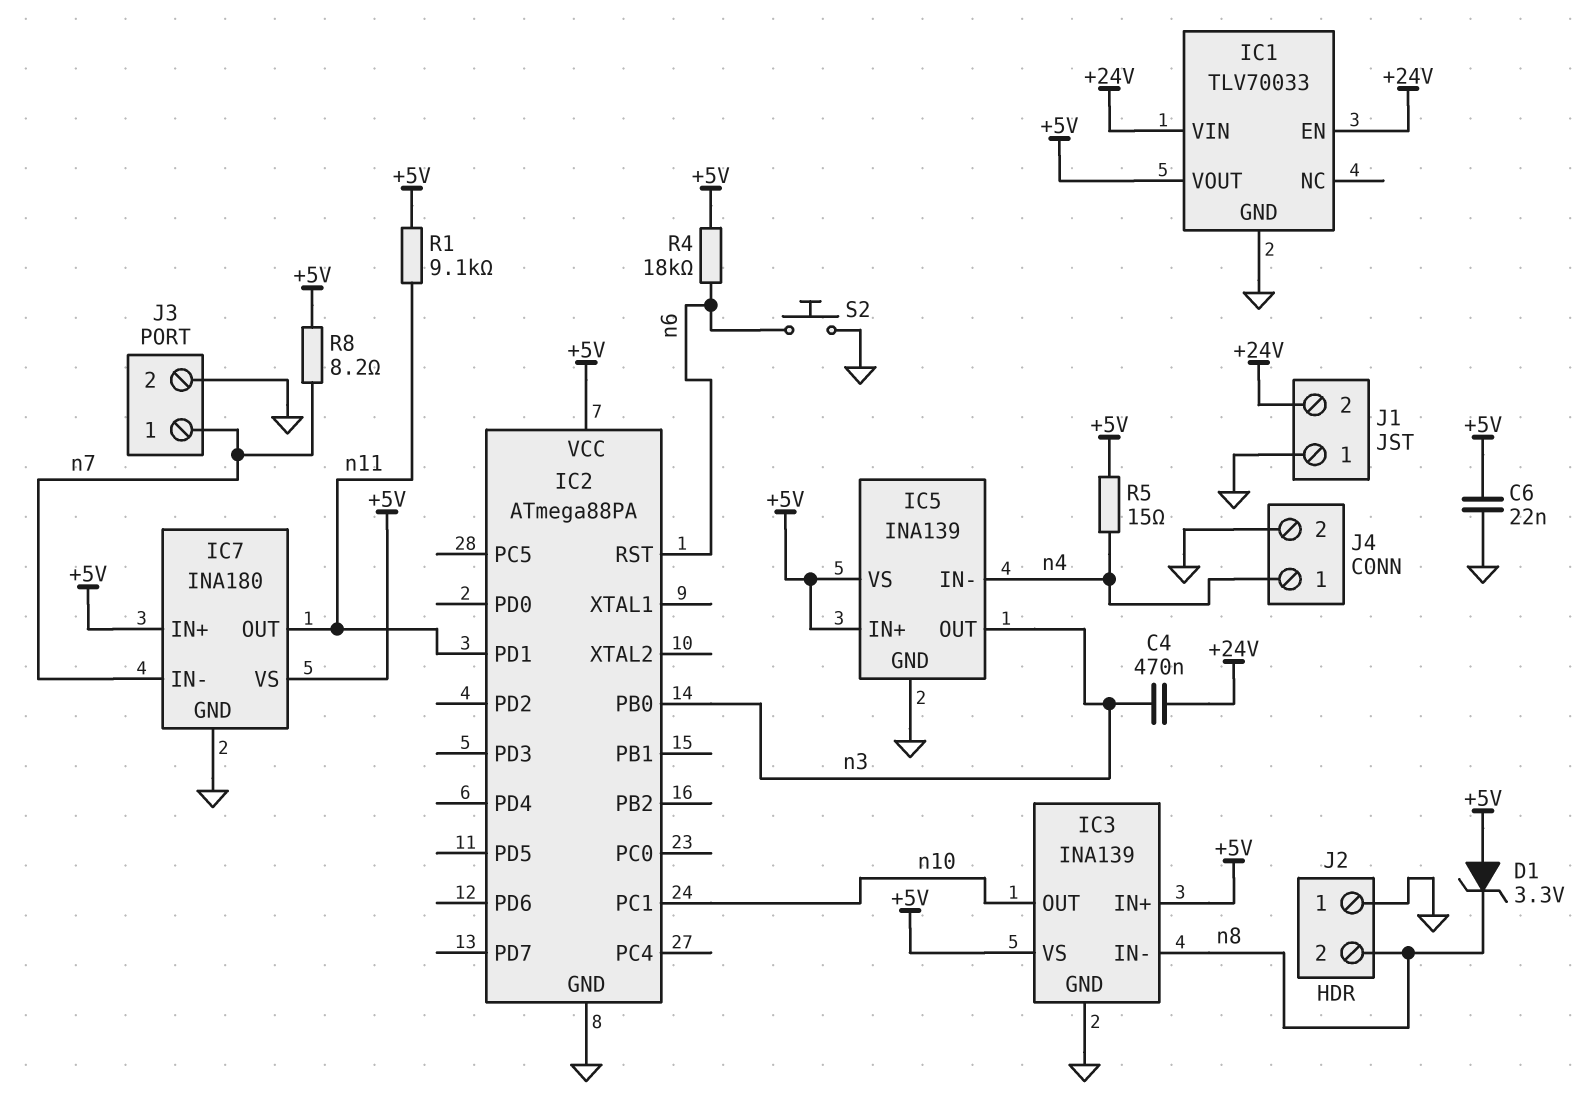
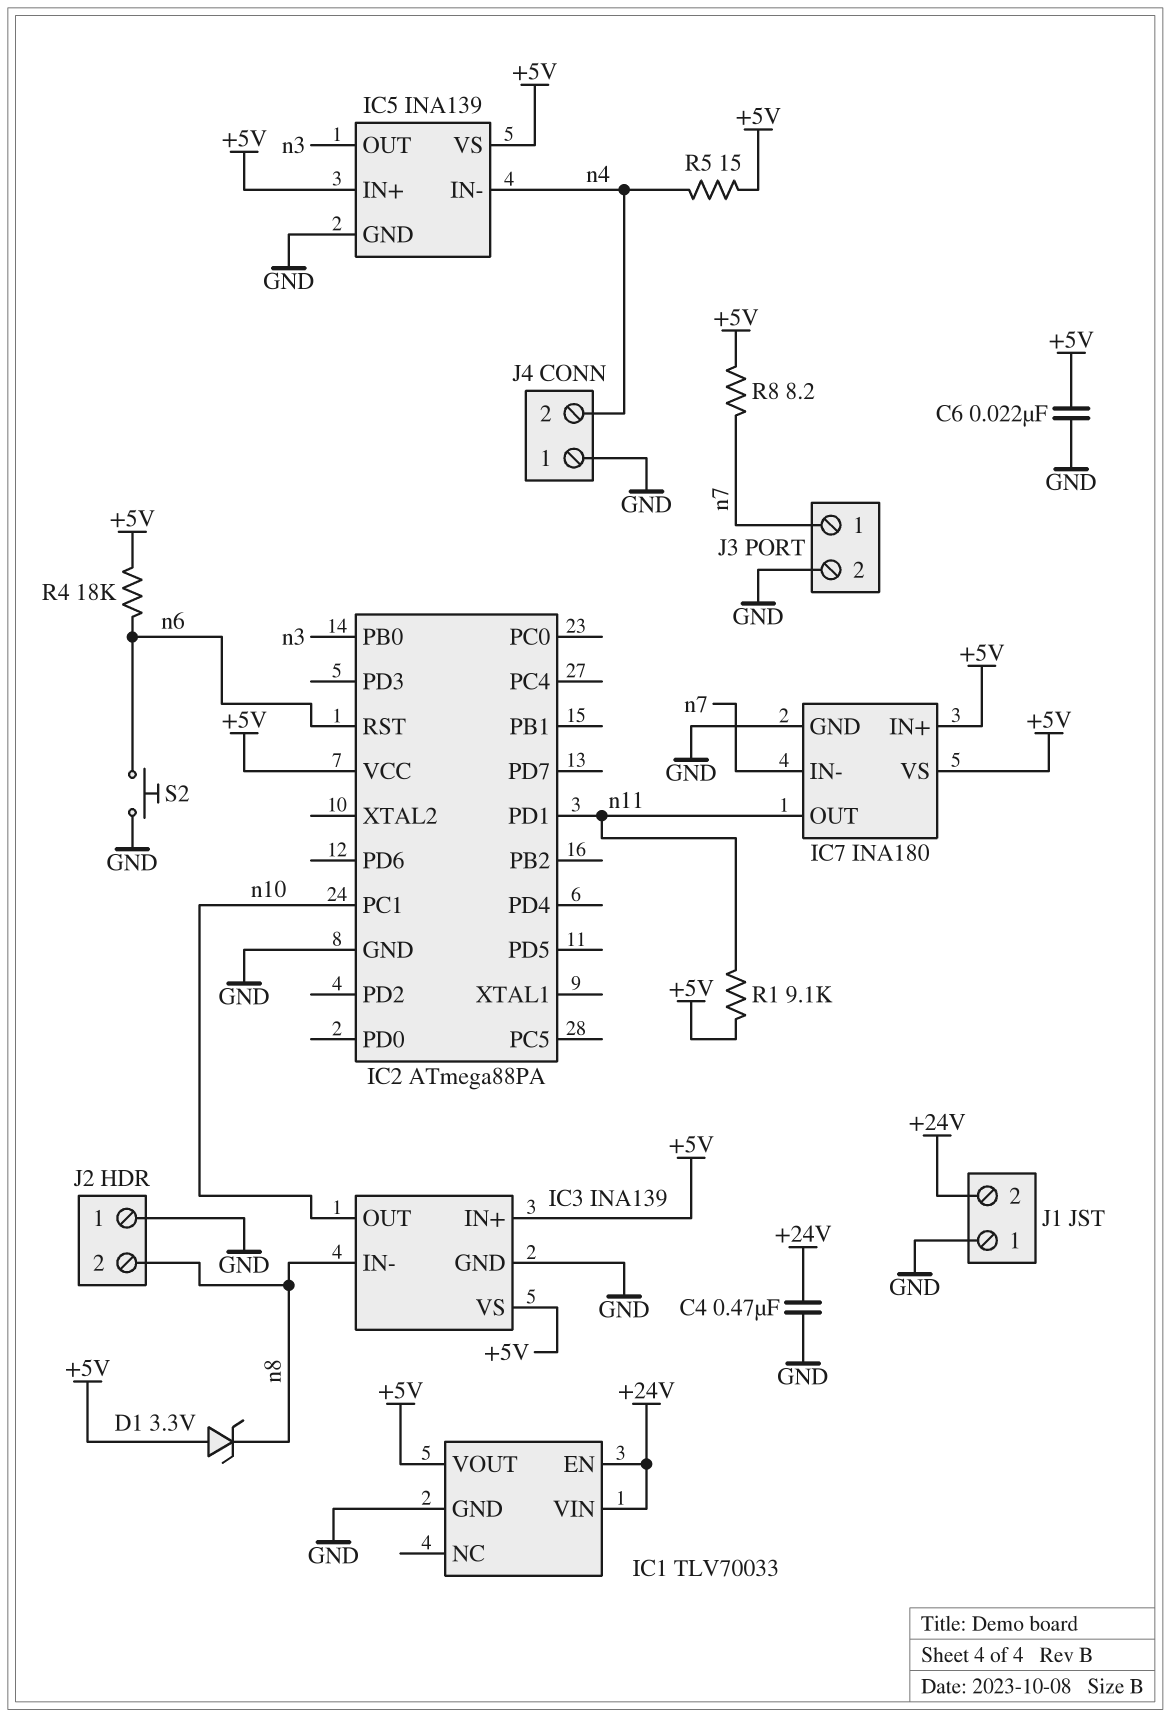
C4: 470nF (+24V, n3) -> 470nF (+24V, GND)
J4 pin 1: n4 -> GND
J4 pin 2: GND -> n4

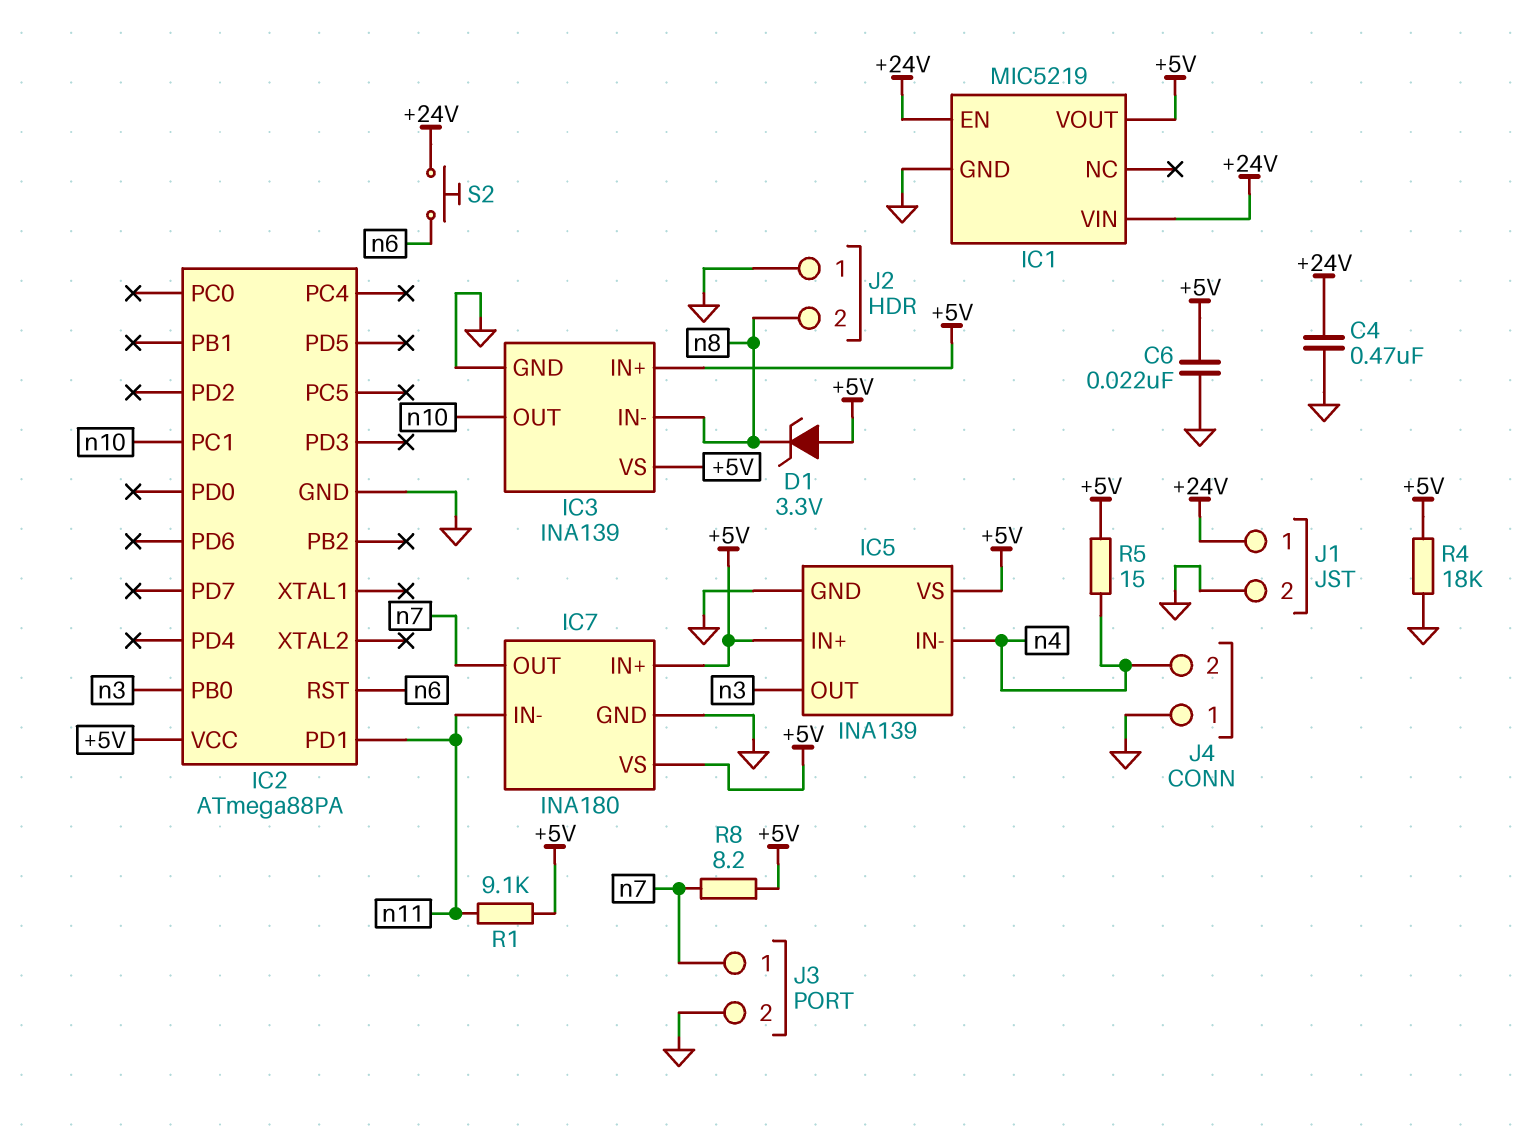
IC1: TLV70033 -> MIC5219
IC7 pin IN-: n7 -> n11
IC7 pin OUT: n11 -> n7
J1 pin 1: GND -> +24V
J1 pin 2: +24V -> GND
R4: 18k (+5V, n6) -> 18k (+5V, GND)
S2: button (GND, n6) -> button (+24V, n6)

